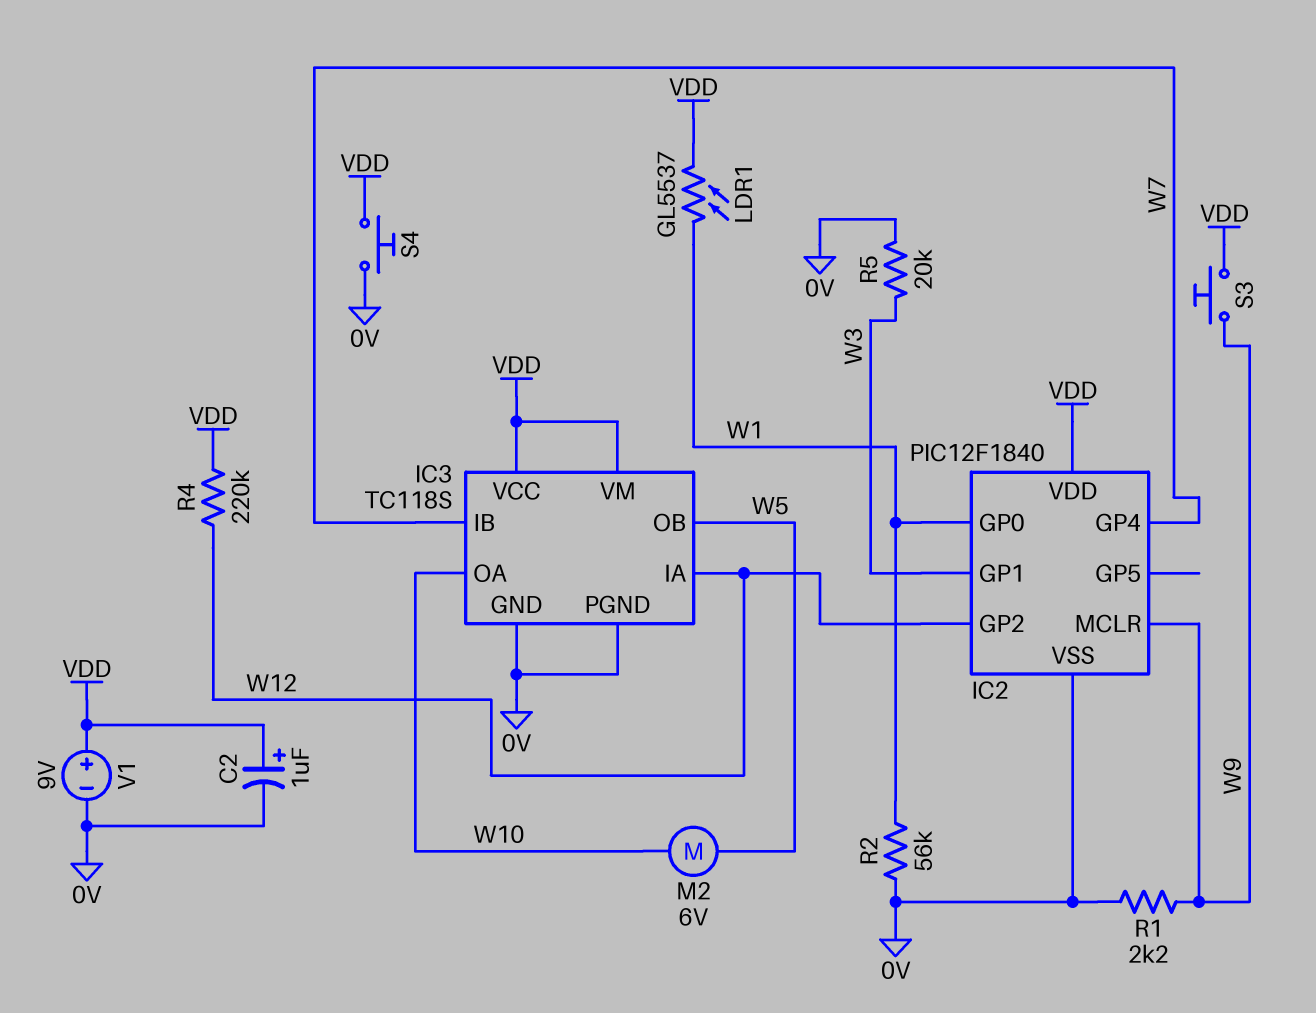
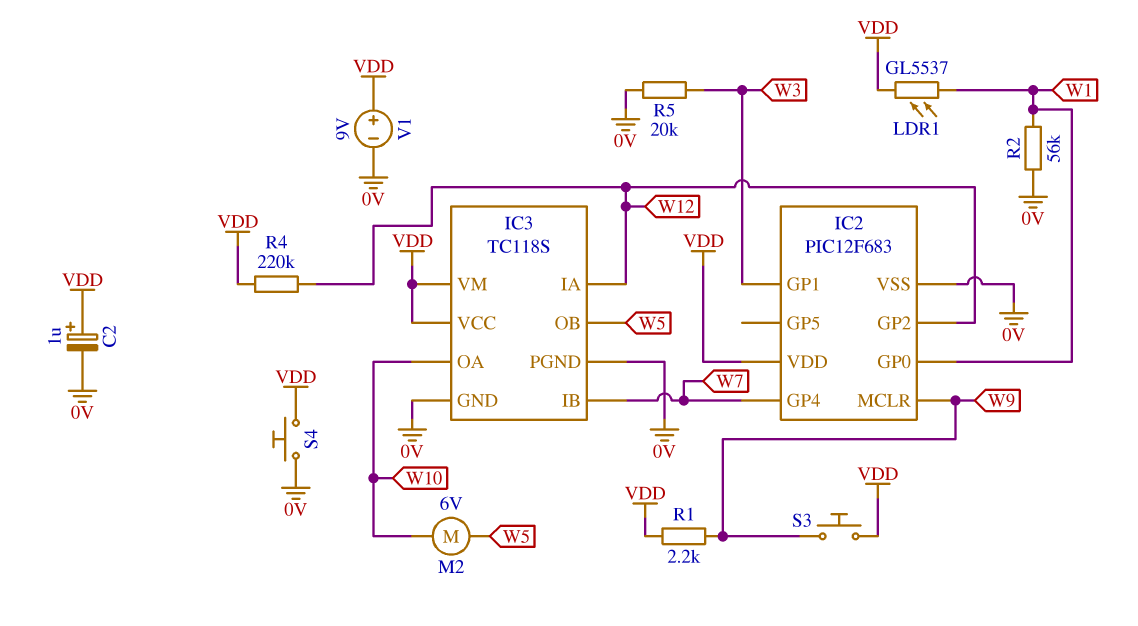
IC2: PIC12F1840 -> PIC12F683
R1: 2.2k (0V, W9) -> 2.2k (VDD, W9)

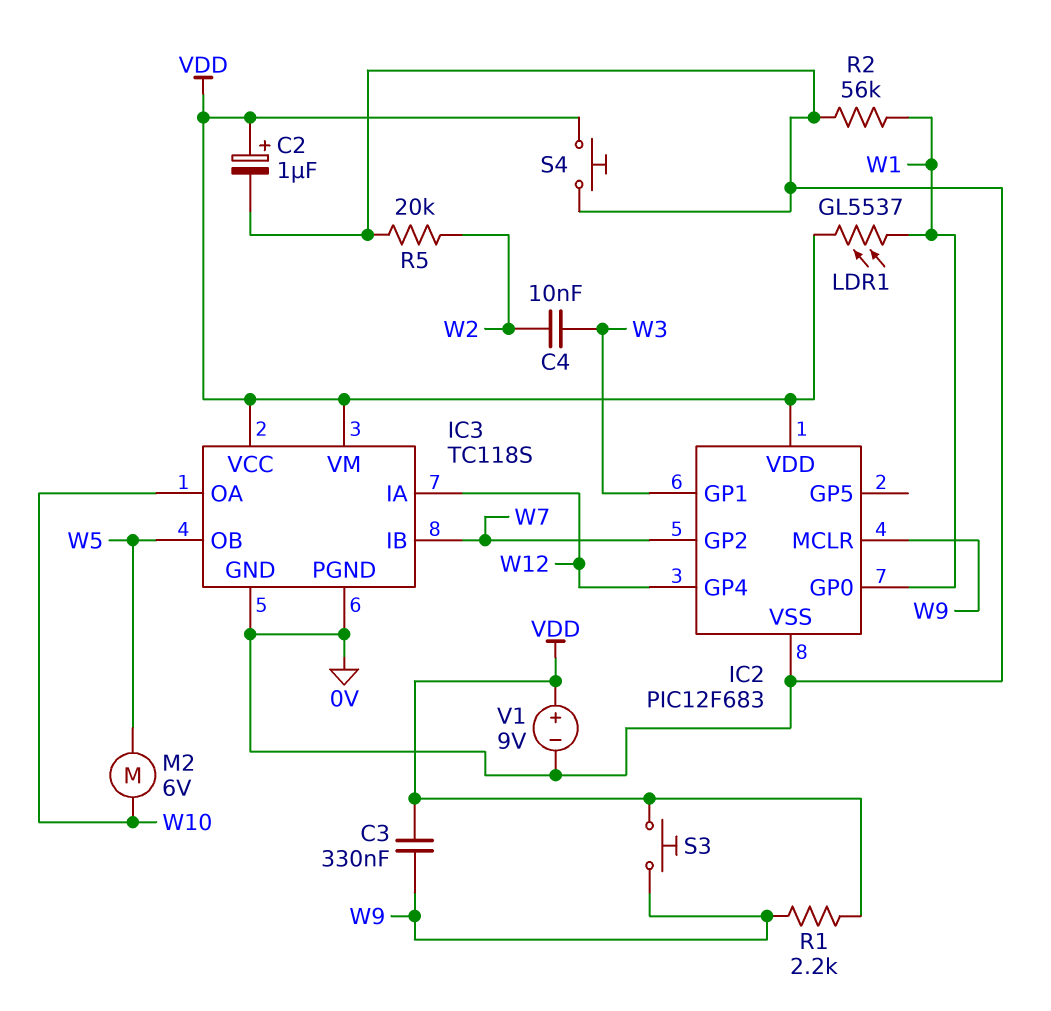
C3: none -> 330nF (VDD, W9)
C4: none -> 10nF (W2, W3)
IC2 pin GP2: W12 -> W7
IC2 pin GP4: W7 -> W12
R4: 220k (VDD, W12) -> none
R5: 20k (0V, W3) -> 20k (0V, W2)

